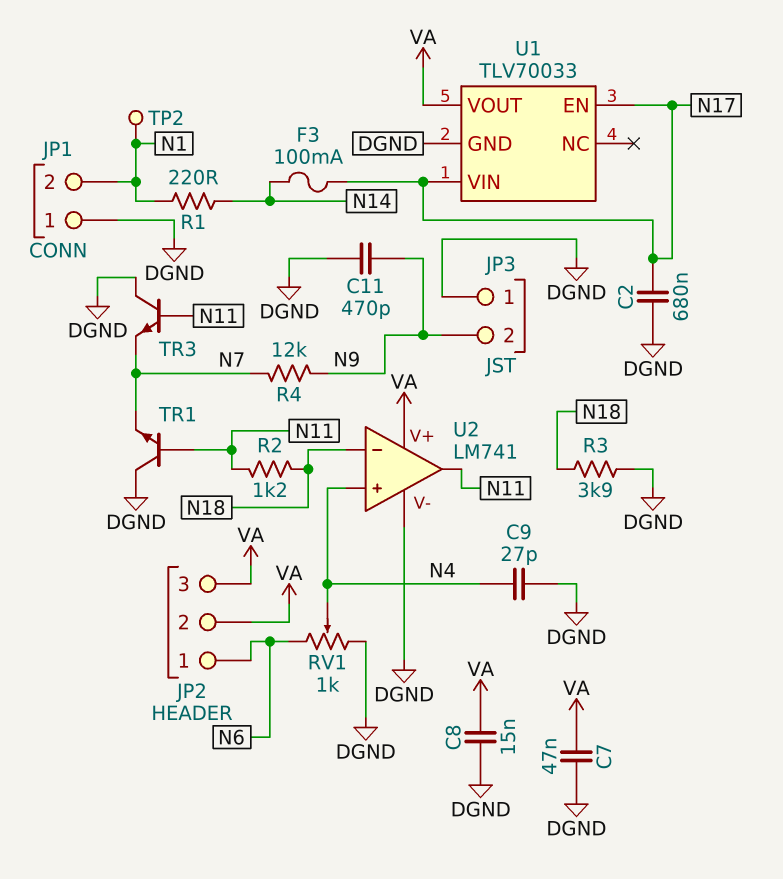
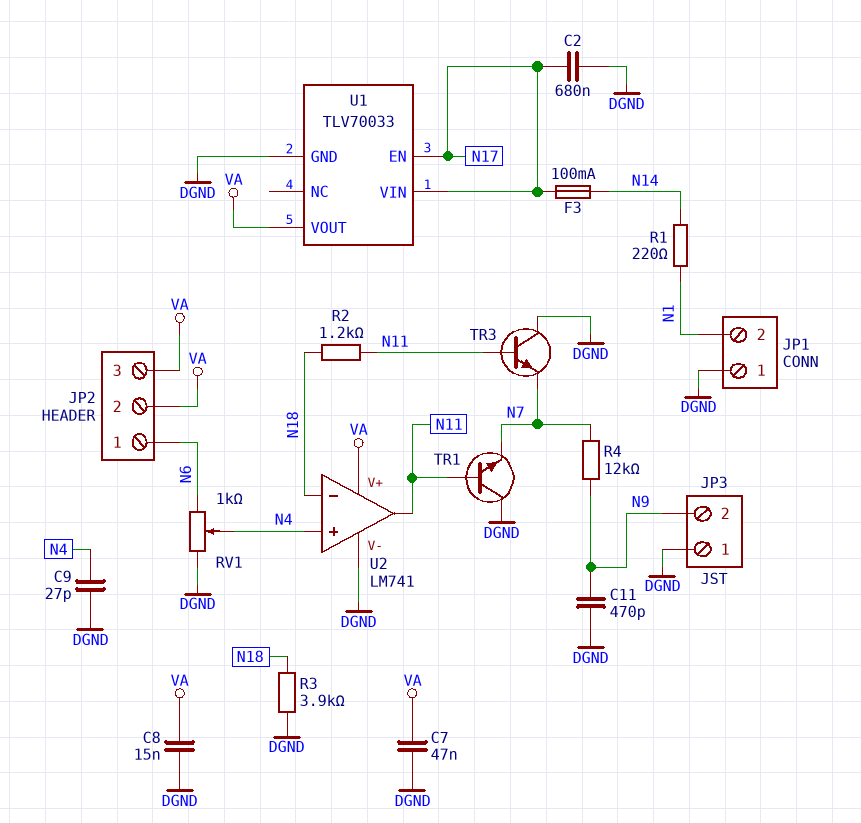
TP2: test point (N1) -> none

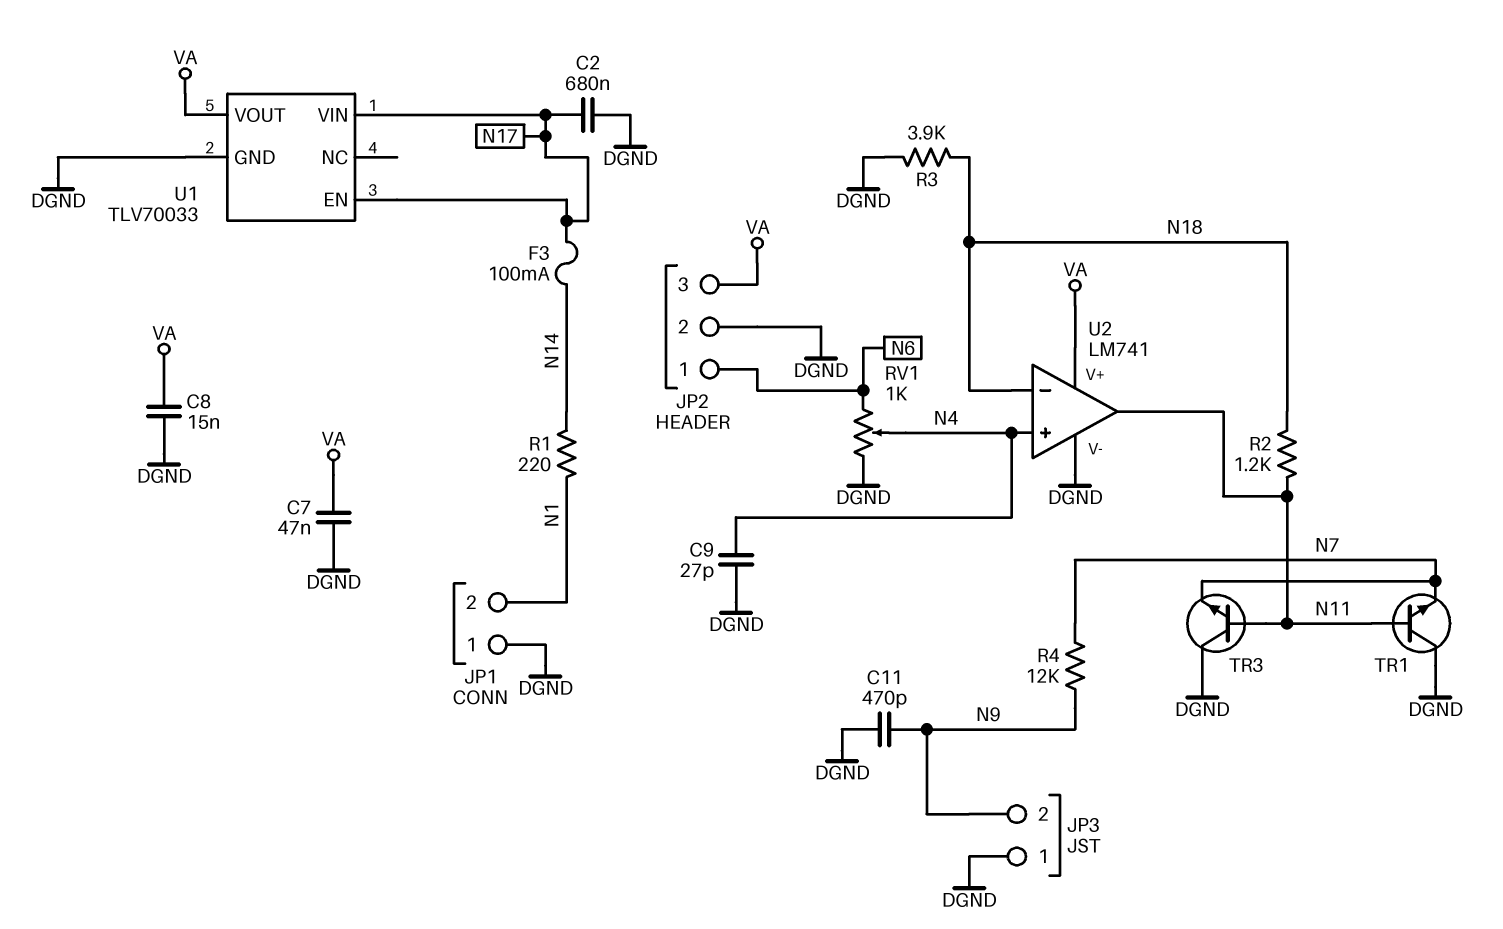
JP2 pin 2: VA -> DGND

